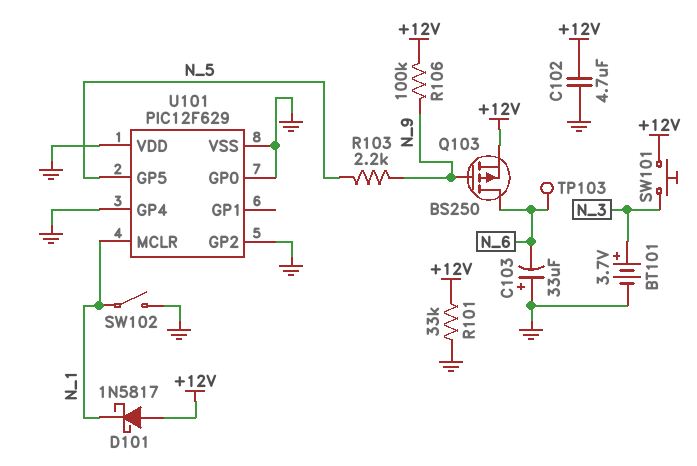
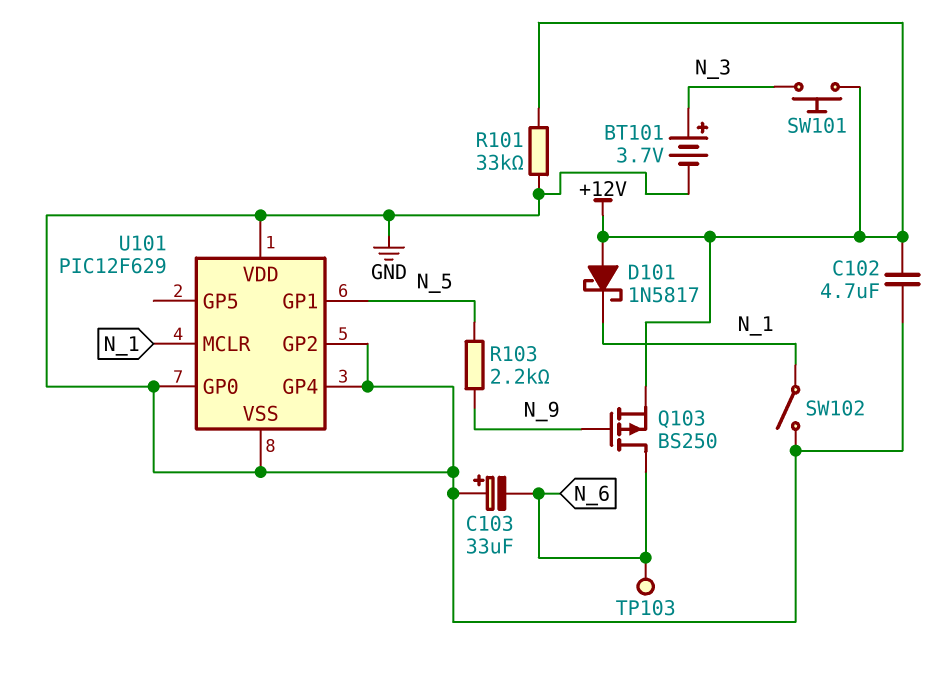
R106: 100k (+12V, N_9) -> none
U101 pin GP1: none -> N_5
U101 pin GP5: N_5 -> none

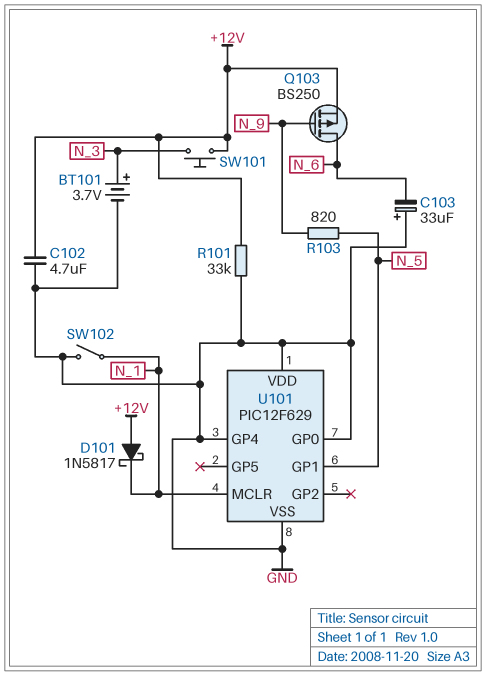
R103: 2.2k (N_5, N_9) -> 820 (N_5, N_9)
TP103: test point (N_6) -> none
U101 pin GP2: GND -> none

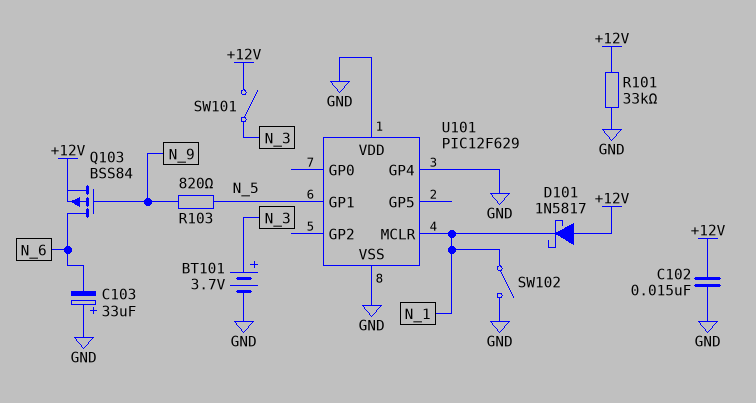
C102: 4.7uF (+12V, GND) -> 15nF (+12V, GND)
Q103: PMOS BS250 (G N_9, D N_6, S +12V) -> PMOS BSS84 (G N_9, D N_6, S +12V)
SW101: button (+12V, N_3) -> switch (+12V, N_3)
U101 pin GP0: GND -> none

